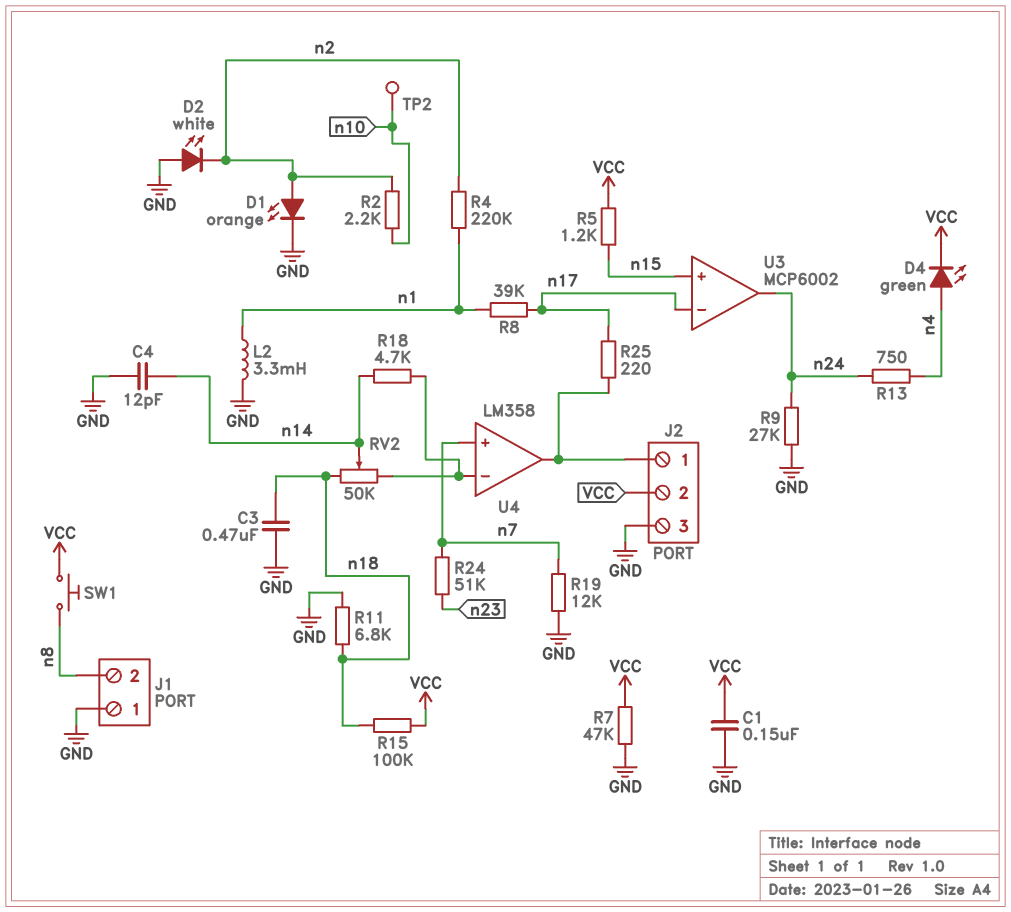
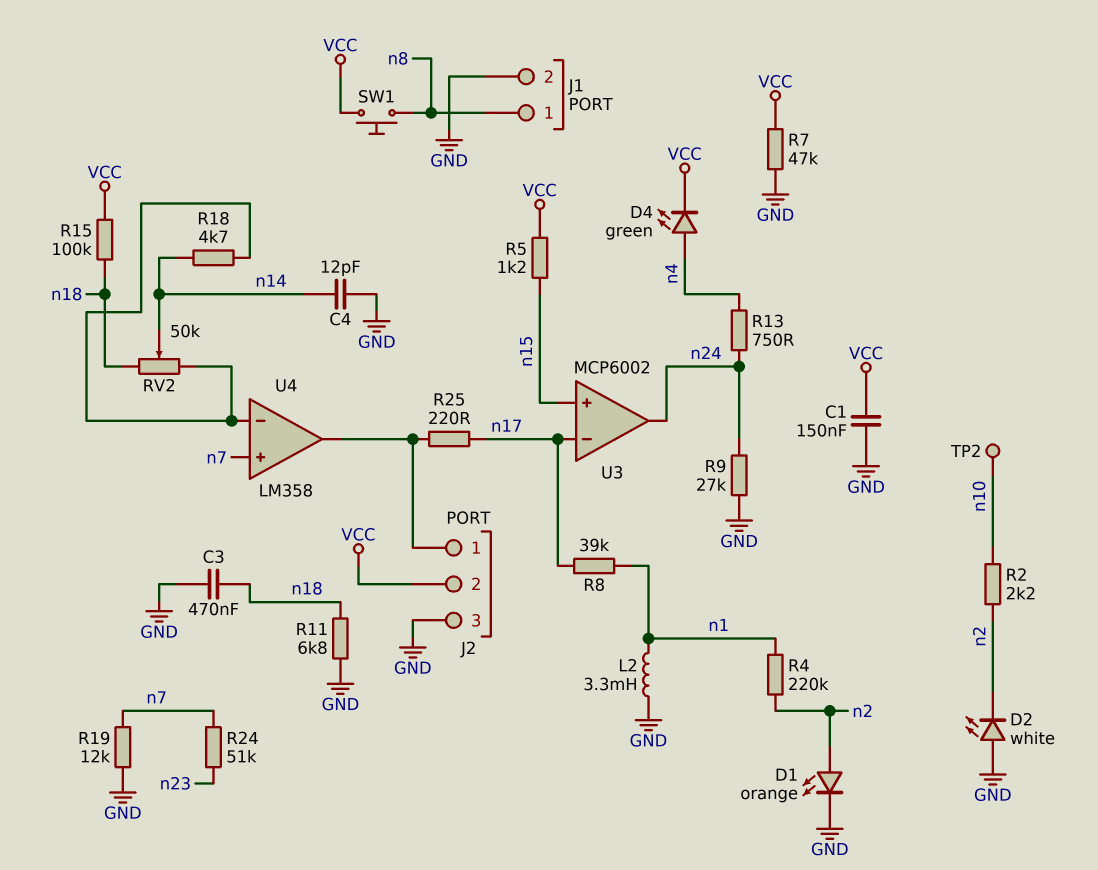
J1 pin 1: GND -> n8
J1 pin 2: n8 -> GND

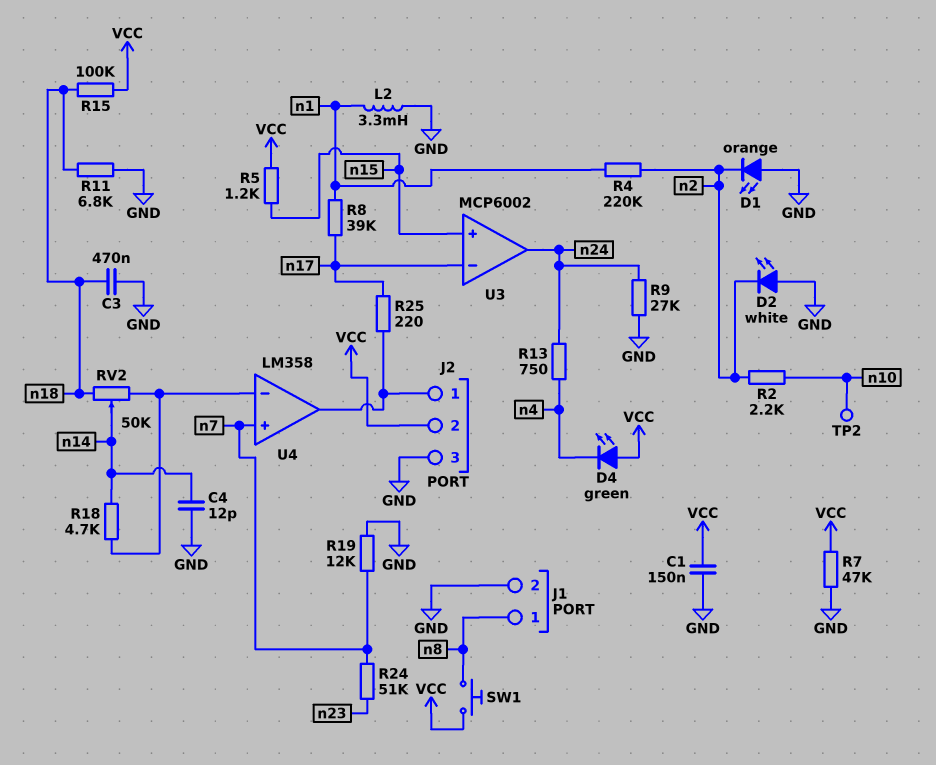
D1: LED orange (A n2, K GND) -> LED orange (A GND, K n2)
D4: LED green (A n4, K VCC) -> LED green (A VCC, K n4)

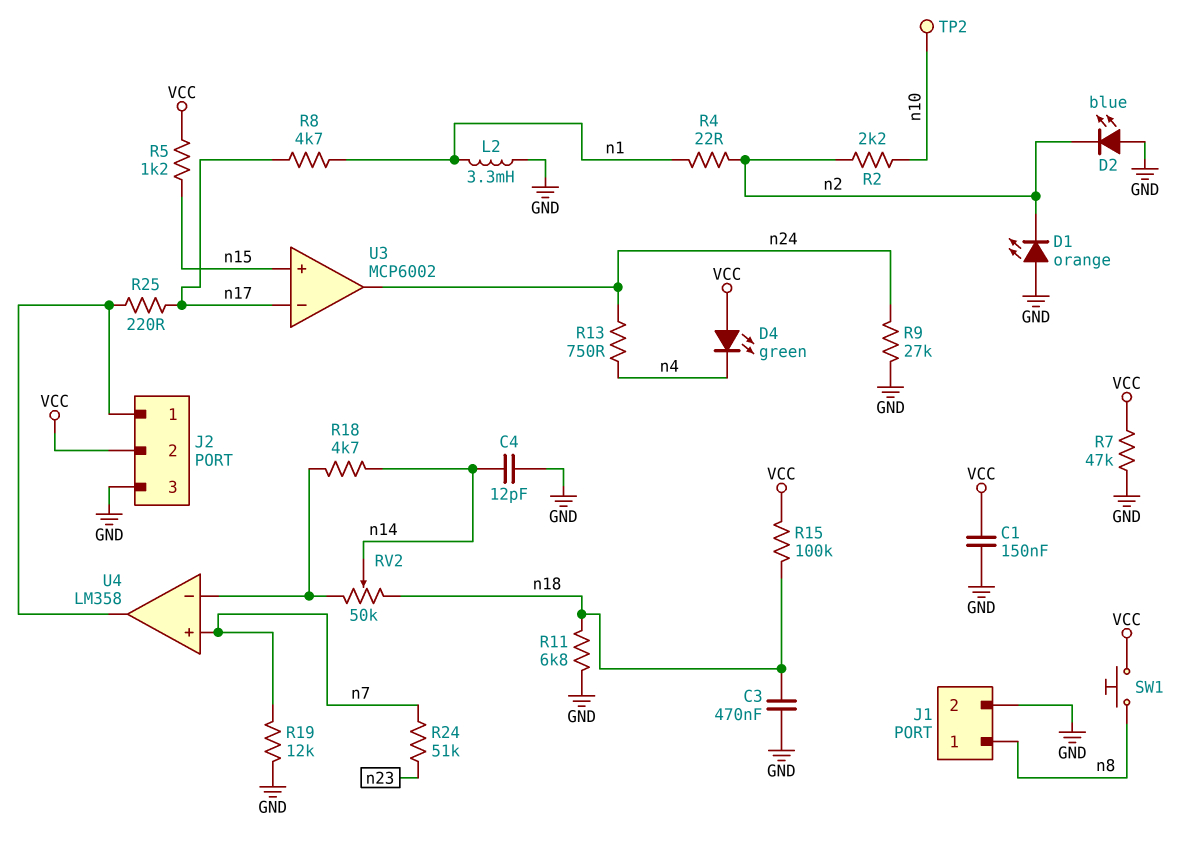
D2: LED white (A GND, K n2) -> LED blue (A GND, K n2)
R4: 220k (n1, n2) -> 22 (n1, n2)
R8: 39k (n1, n17) -> 4.7k (n1, n17)

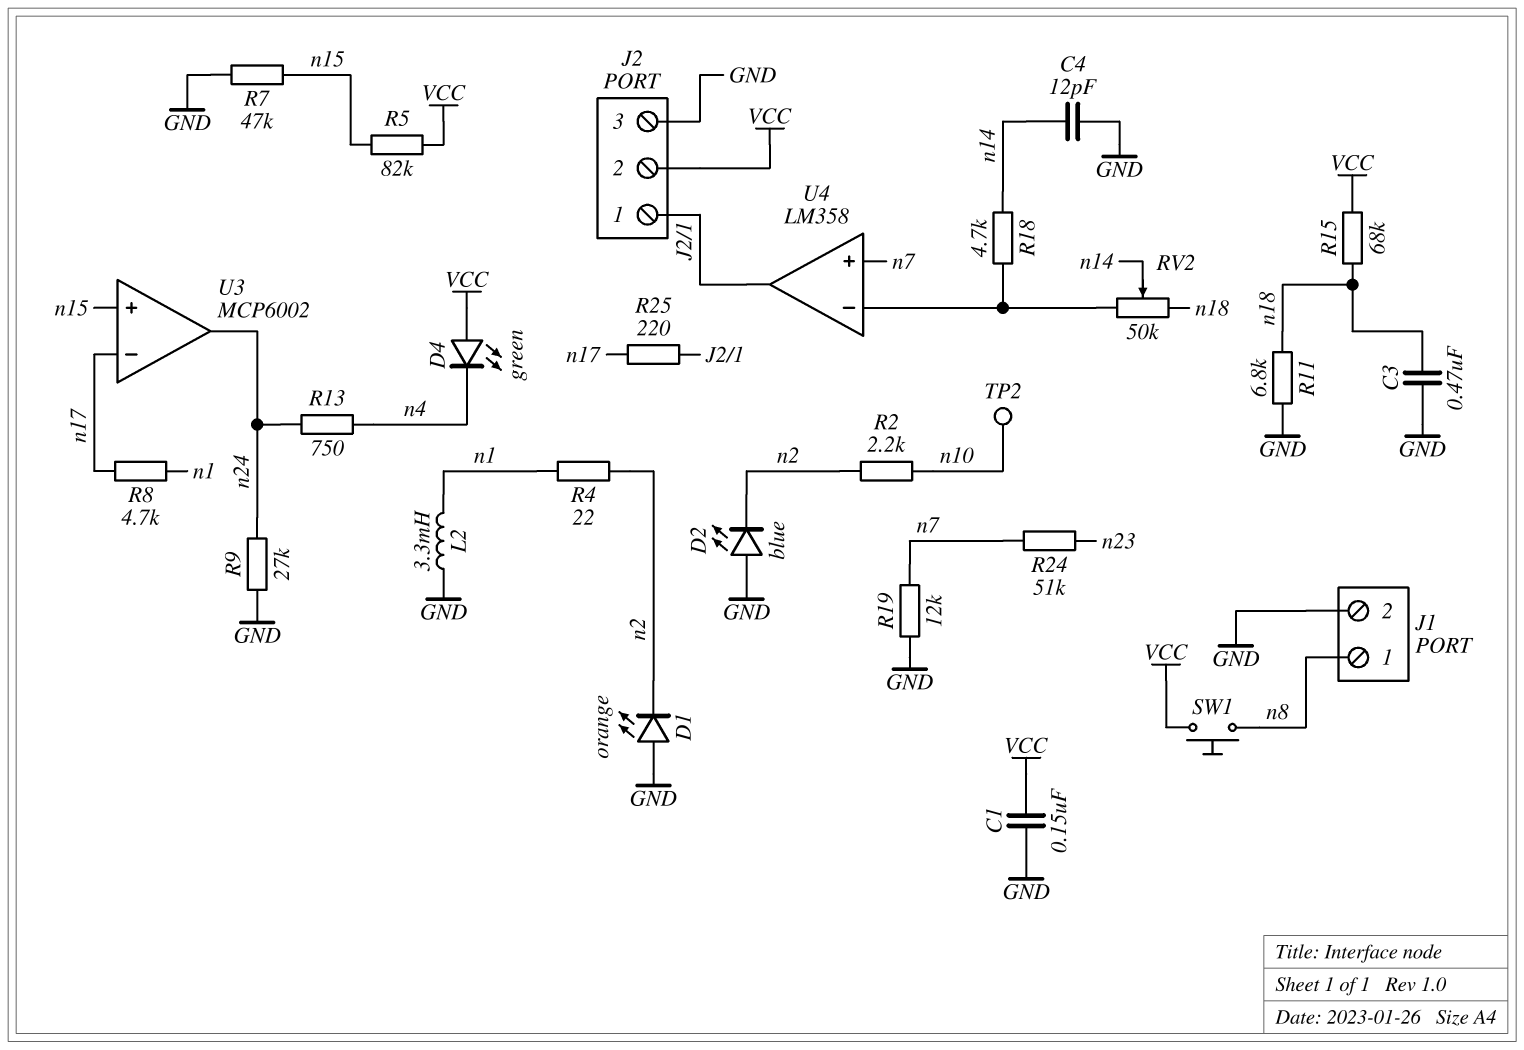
R5: 1.2k (VCC, n15) -> 82k (VCC, n15)
R7: 47k (GND, VCC) -> 47k (GND, n15)
R15: 100k (VCC, n18) -> 68k (VCC, n18)

